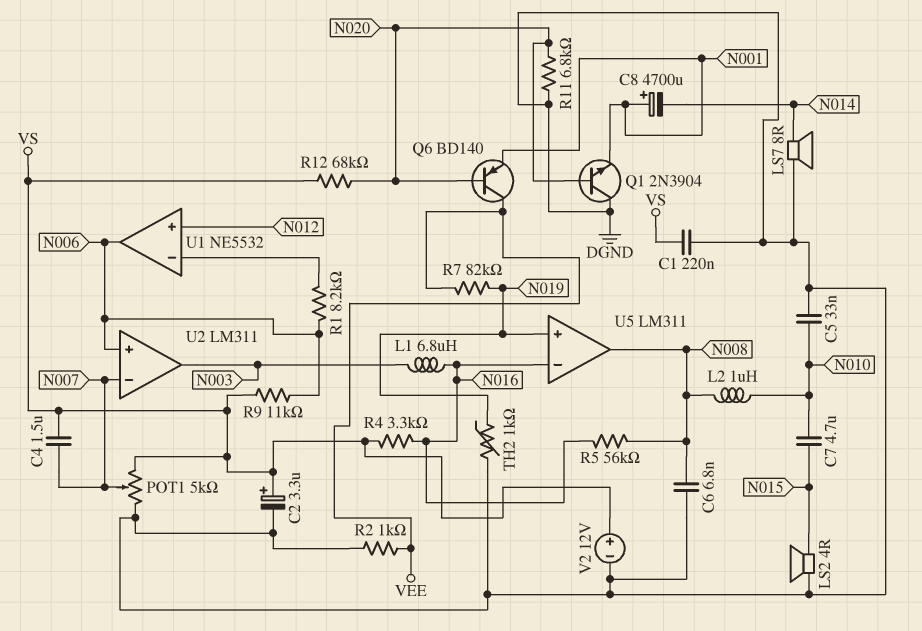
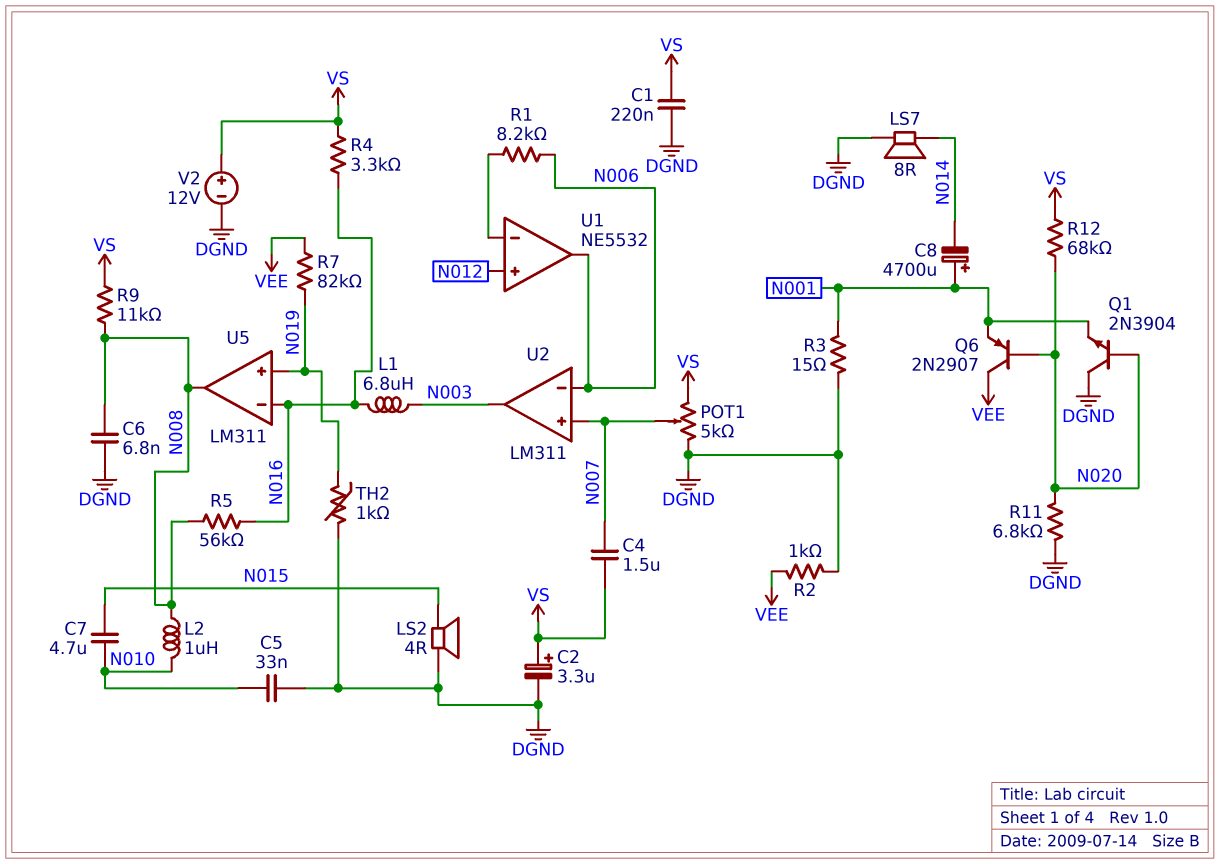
Q6: PNP BD140 (B N020, C VEE, E N001) -> PNP 2N2907 (B N020, C VEE, E N001)
R3: none -> 15 (DGND, N001)
R9: 11k (N006, VS) -> 11k (N008, VS)
U2 pin in+: N006 -> N007
U2 pin in-: N007 -> N006

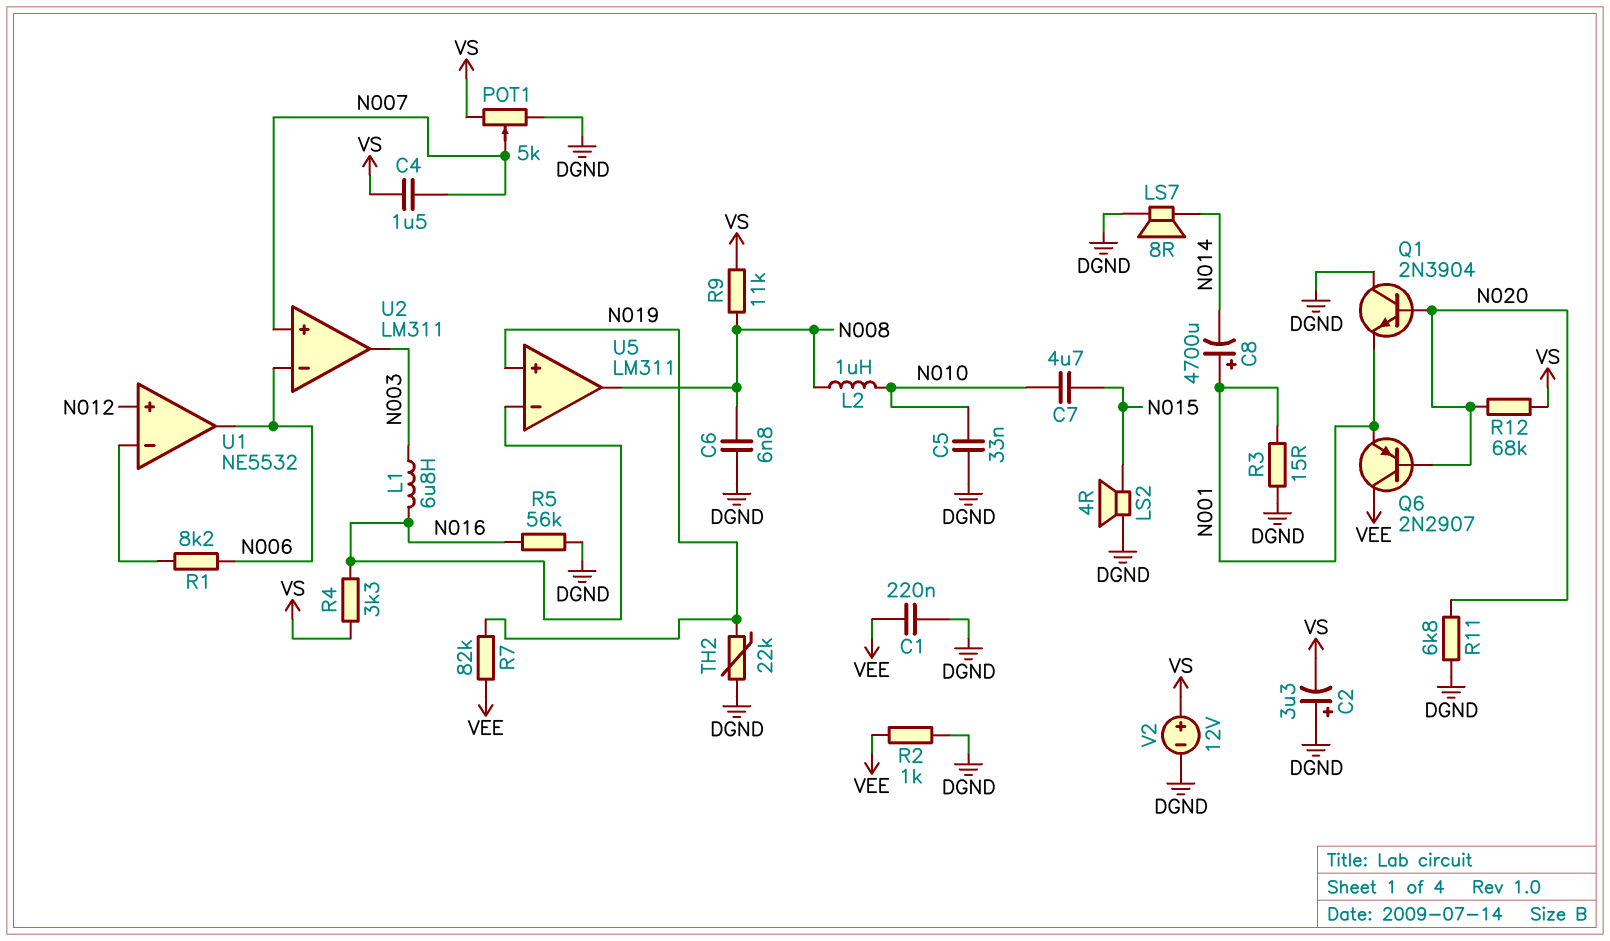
C1: 220nF (DGND, VS) -> 220nF (DGND, VEE)
C2: 3.3uF (plus VS, minus DGND) -> 3.3uF (plus DGND, minus VS)
R5: 56k (N008, N016) -> 56k (DGND, N016)
TH2: 1k (DGND, N019) -> 22k (DGND, N019)

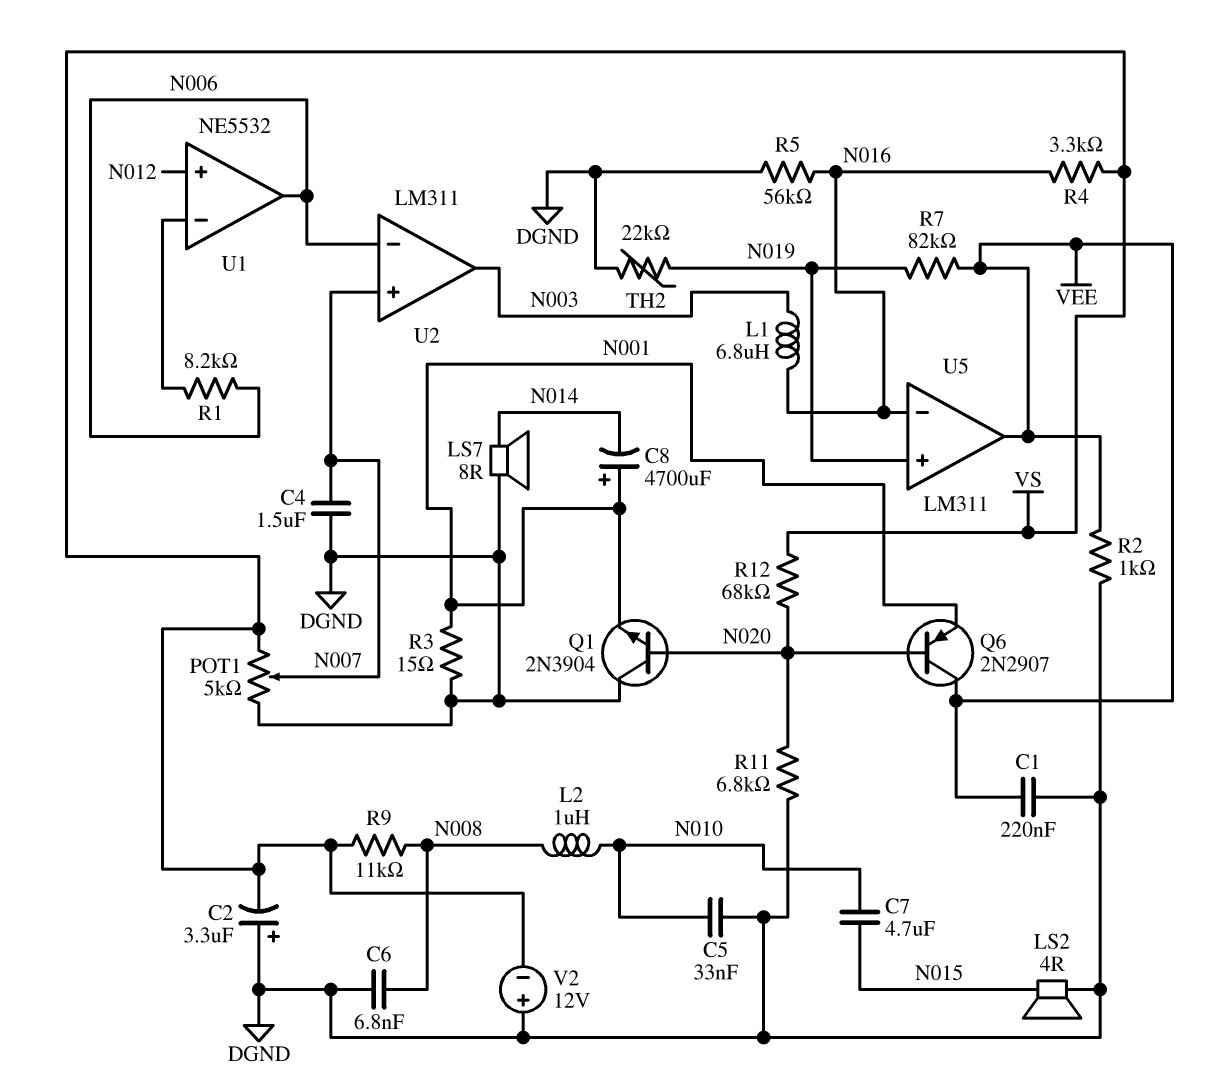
C4: 1.5uF (N007, VS) -> 1.5uF (DGND, N007)
U5 pin out: N008 -> VEE
V2: 12V (plus VS, minus DGND) -> 12V (plus DGND, minus VS)

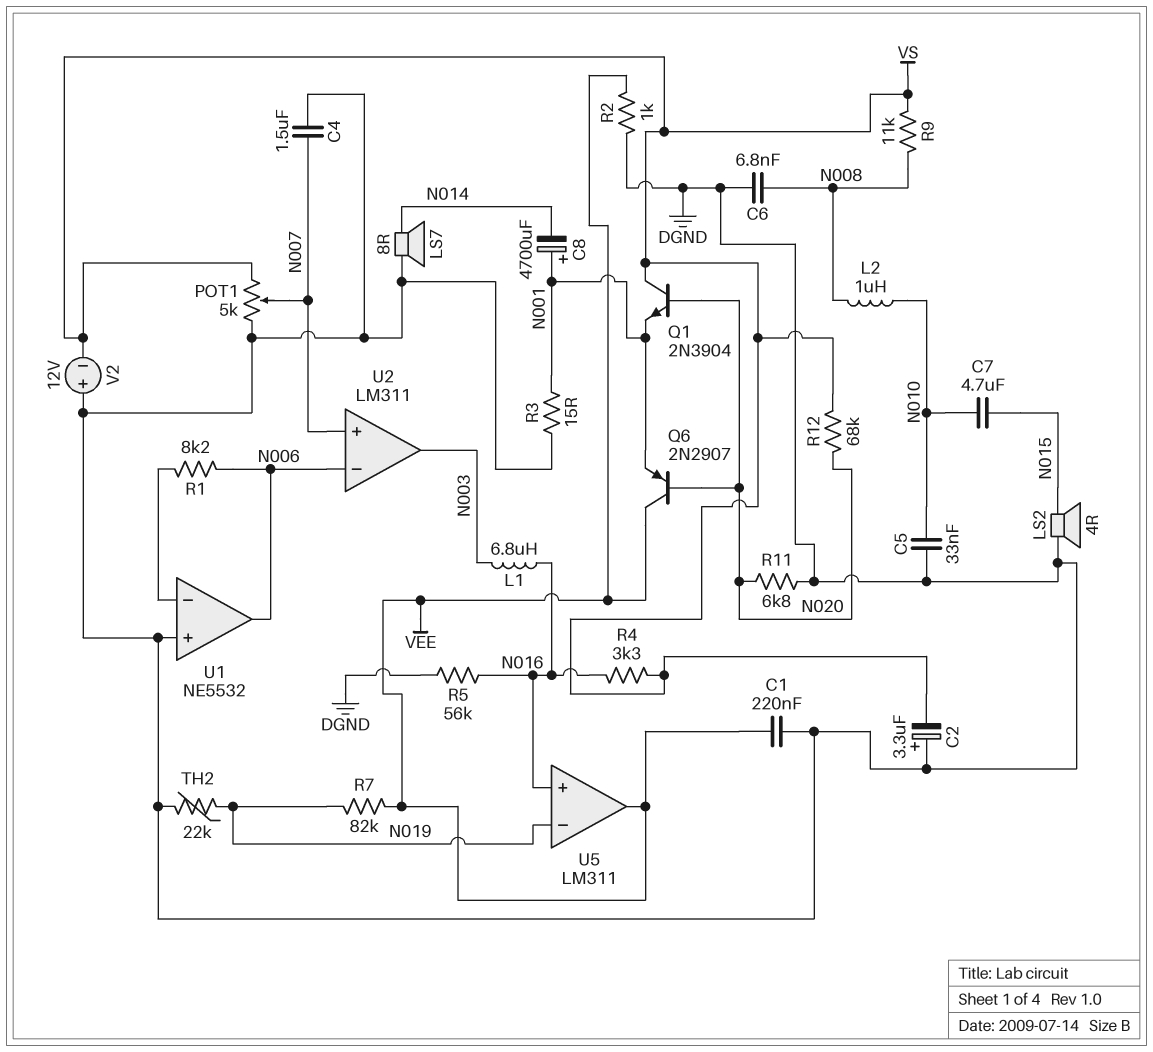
Q1: NPN 2N3904 (B N020, C DGND, E N001) -> NPN 2N3904 (B N020, C VS, E N001)
U1 pin in+: N012 -> DGND
U5 pin in+: N019 -> N016
U5 pin in-: N016 -> N019

